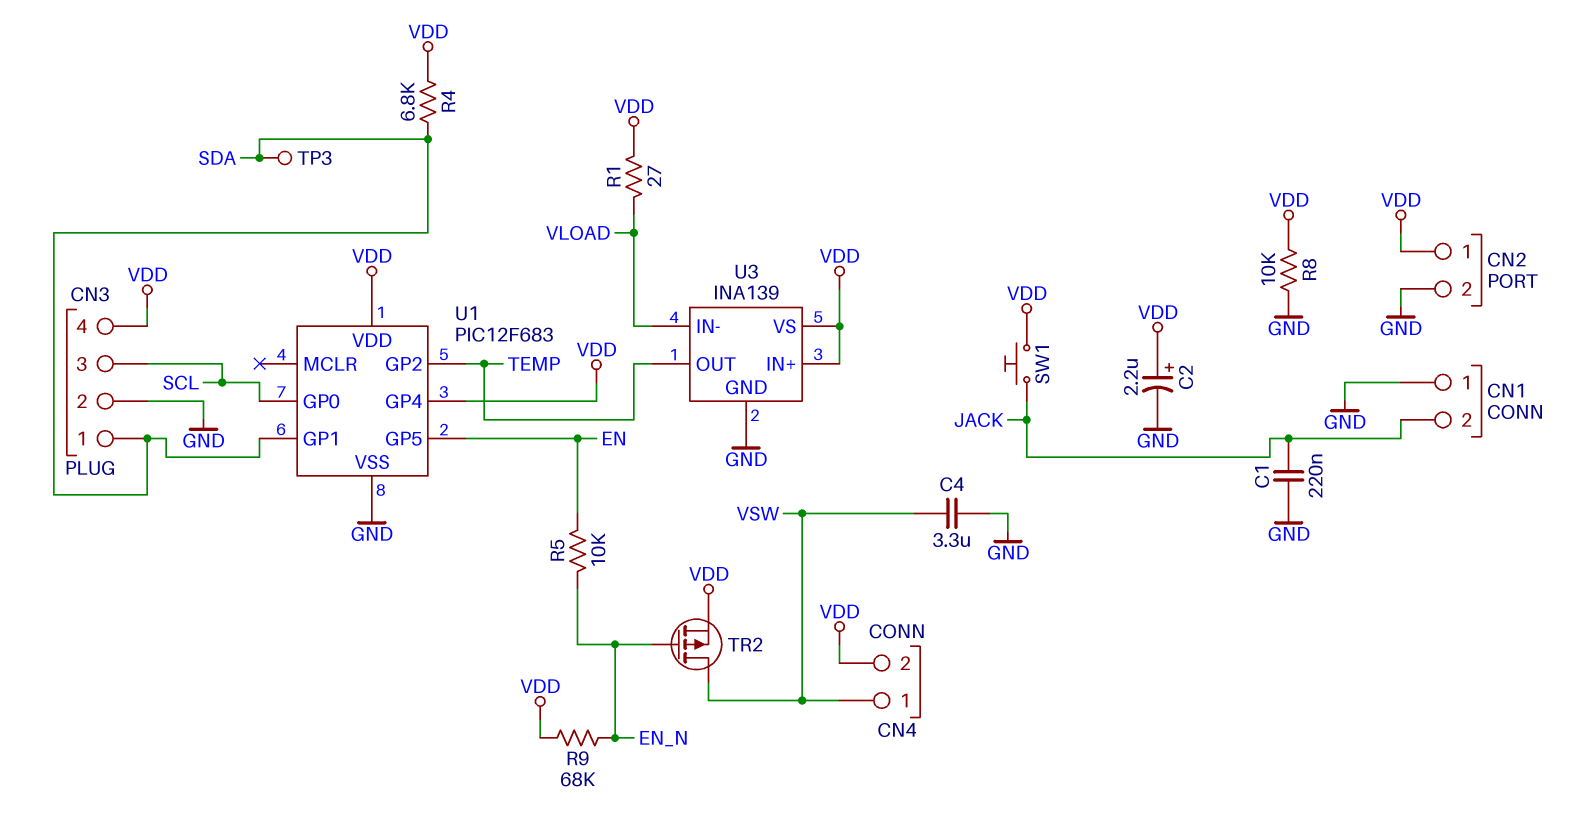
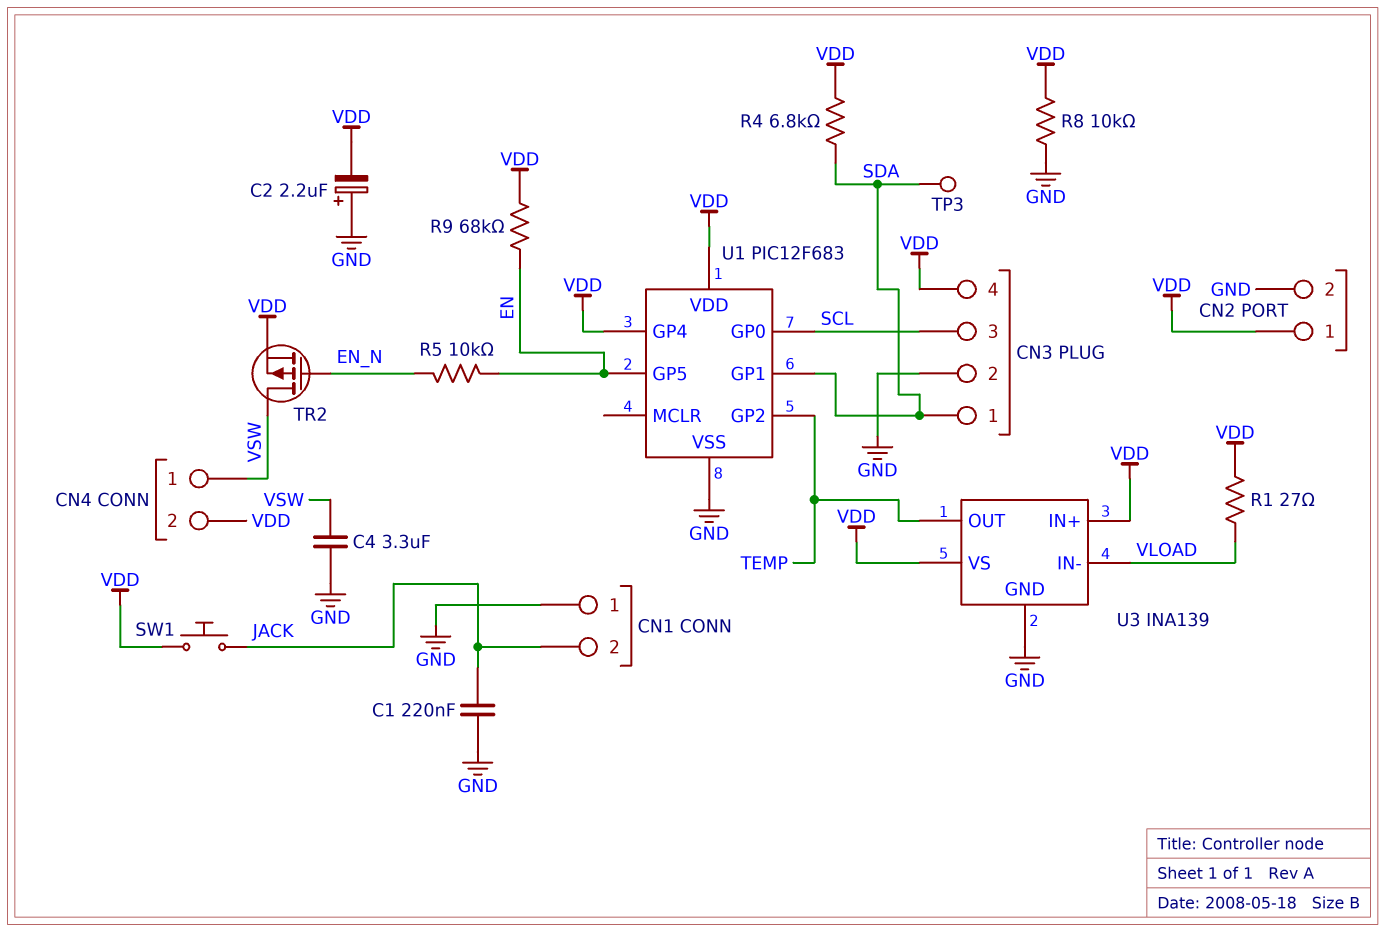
C2: 2.2uF (plus VDD, minus GND) -> 2.2uF (plus GND, minus VDD)
R9: 68k (EN_N, VDD) -> 68k (EN, VDD)

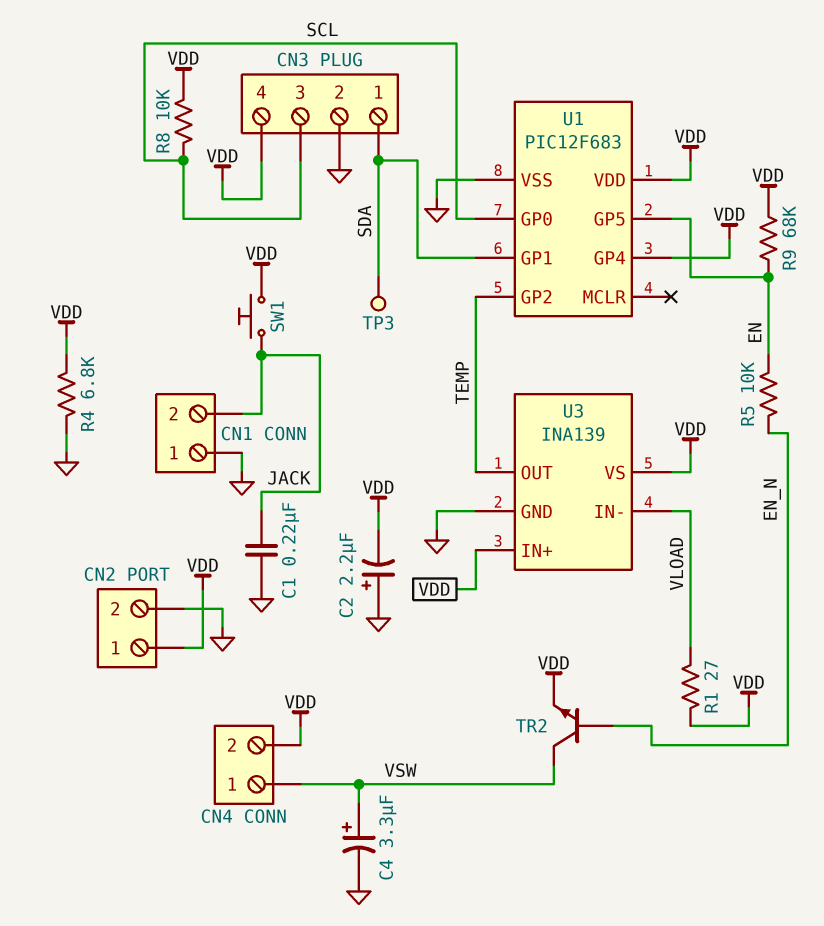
C4: 3.3uF (GND, VSW) -> 3.3uF (plus VSW, minus GND)
R4: 6.8k (SDA, VDD) -> 6.8k (GND, VDD)
R8: 10k (GND, VDD) -> 10k (SCL, VDD)
TR2: PMOS (G EN_N, D VSW, S VDD) -> NPN (B EN_N, C VSW, E VDD)

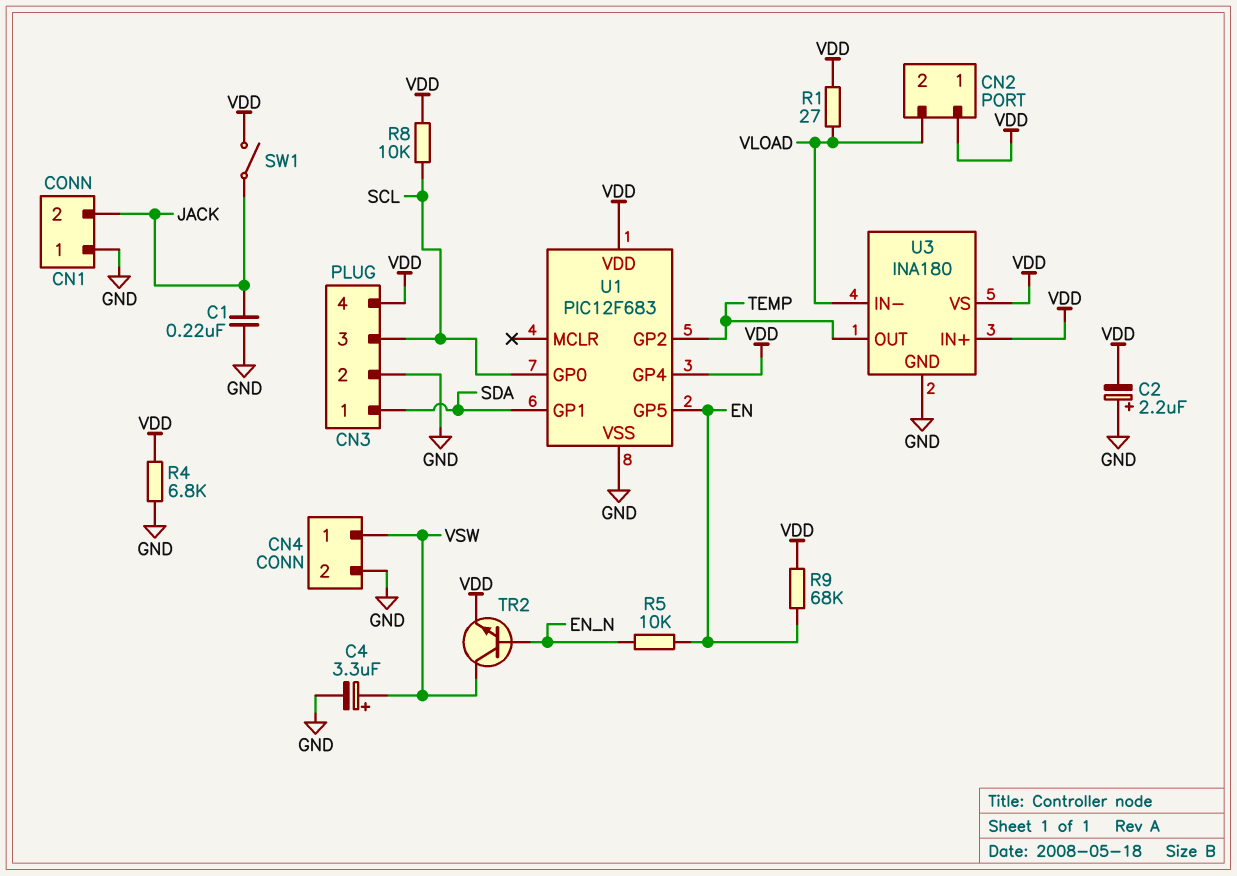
CN2 pin 2: GND -> VLOAD
CN4 pin 2: VDD -> GND
SW1: button (JACK, VDD) -> switch (JACK, VDD)
TP3: test point (SDA) -> none
U3: INA139 -> INA180

